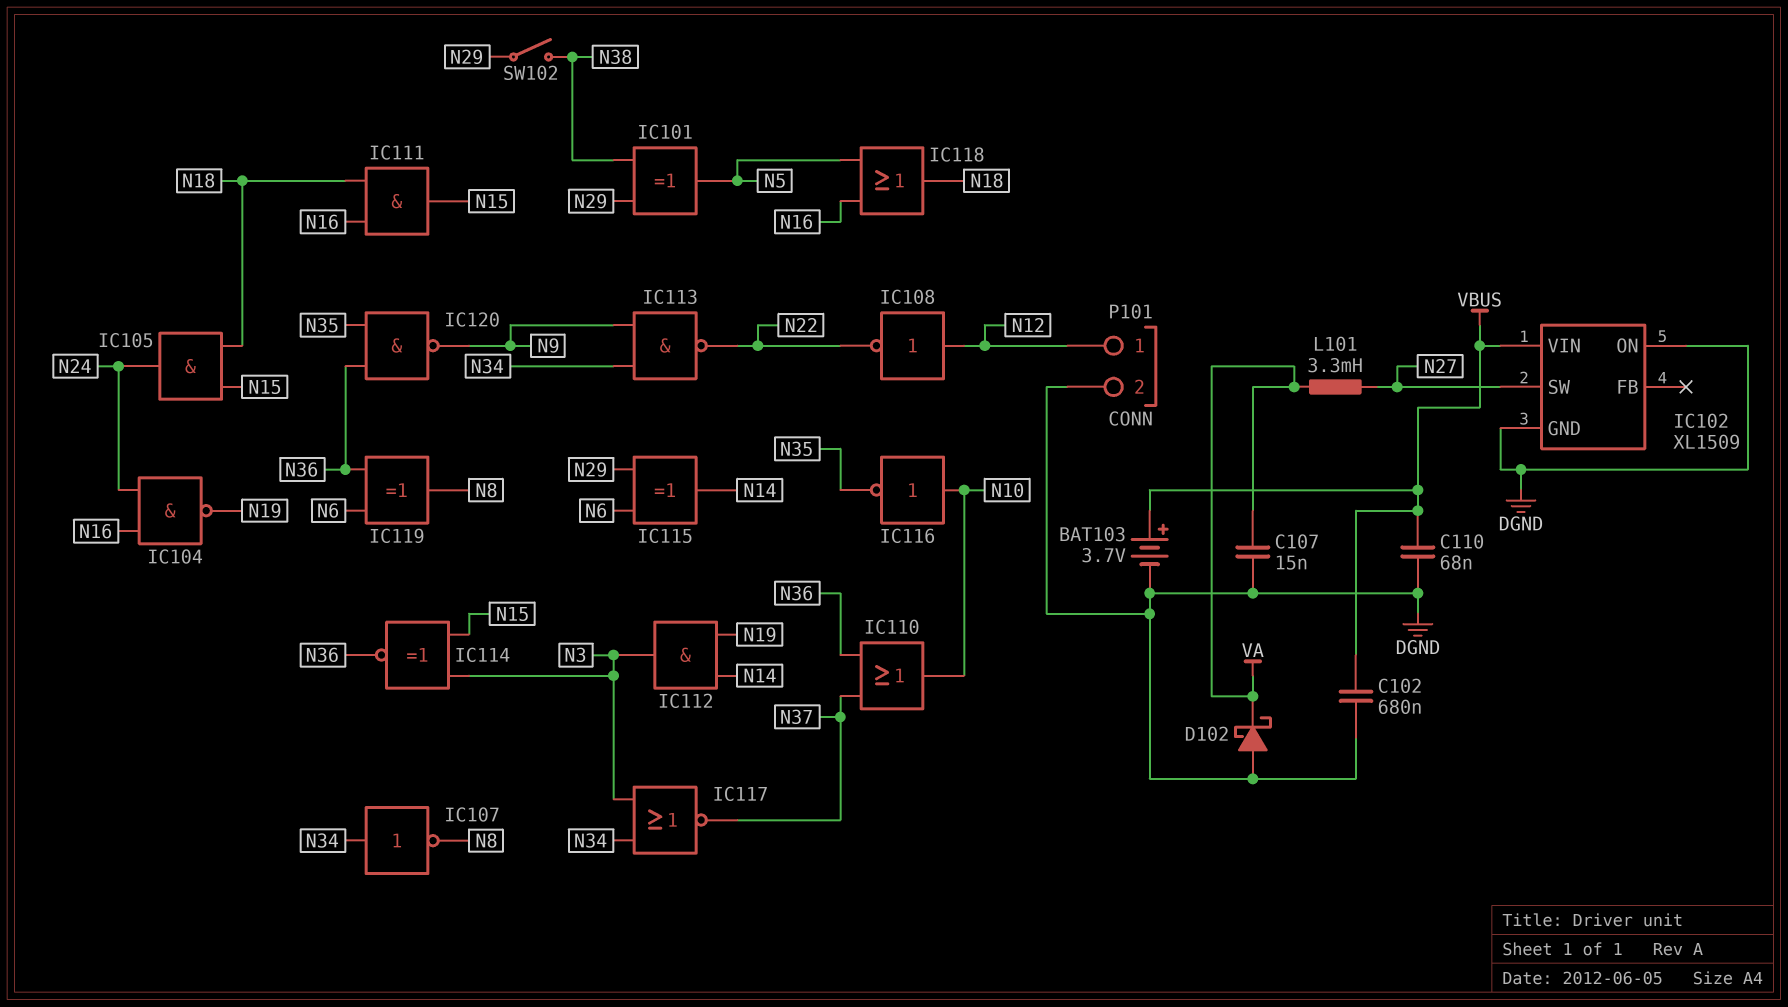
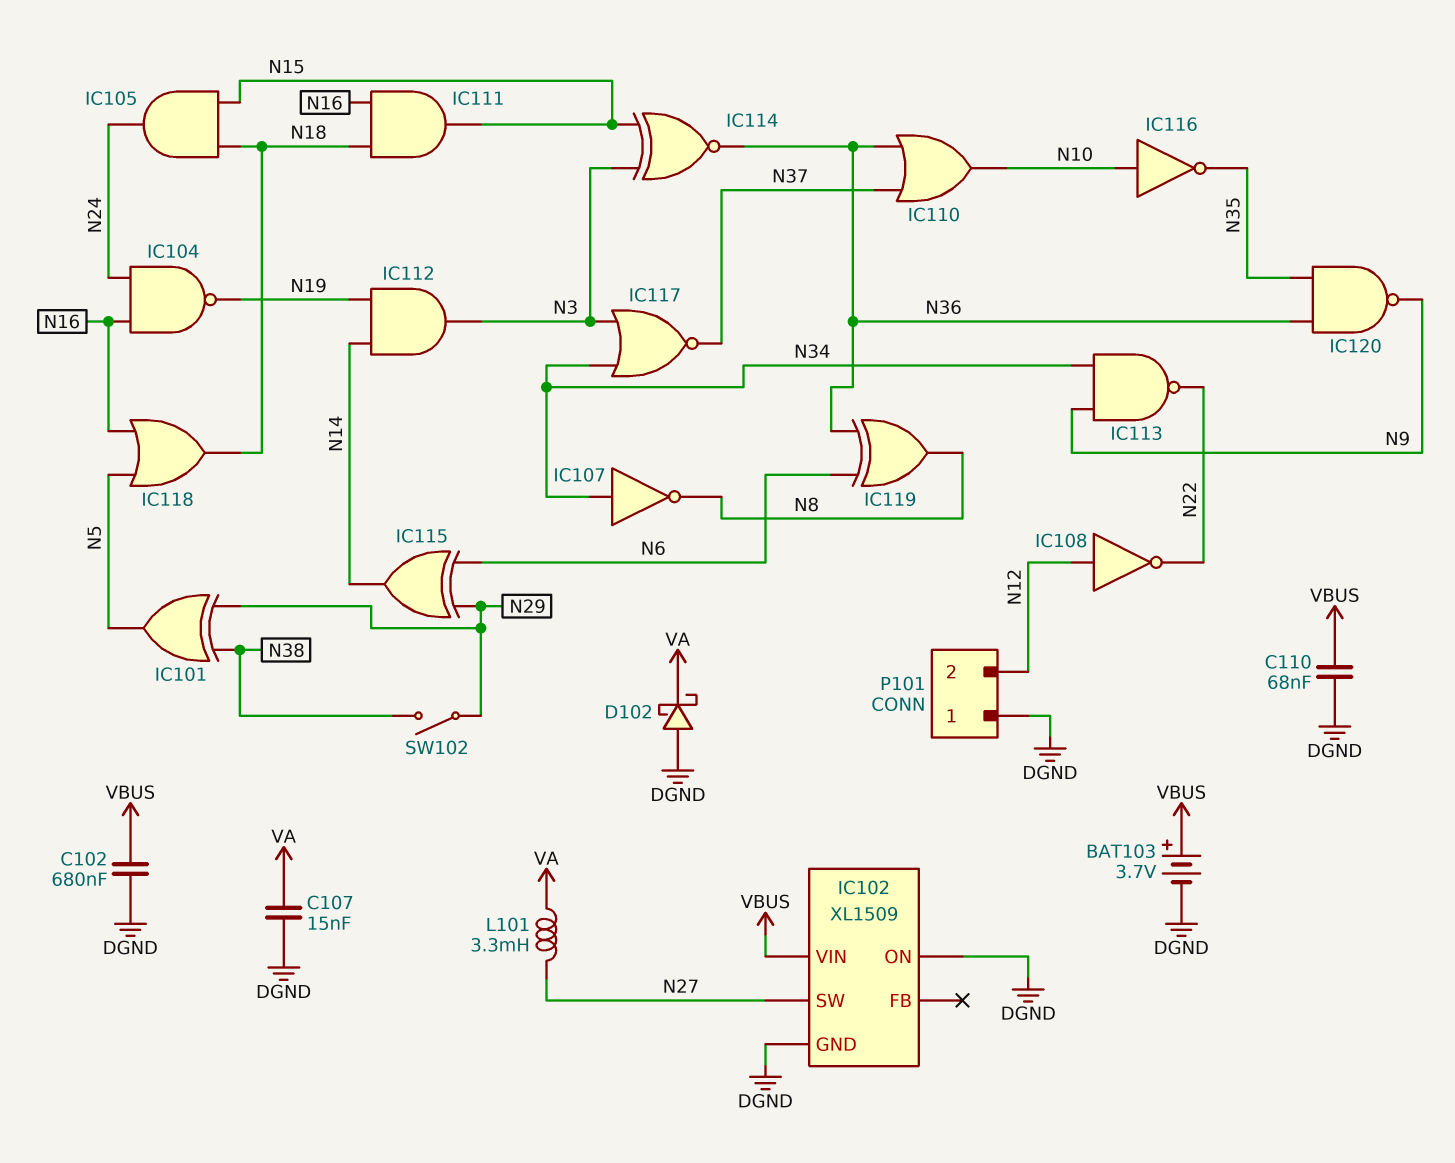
P101 pin 1: N12 -> DGND
P101 pin 2: DGND -> N12

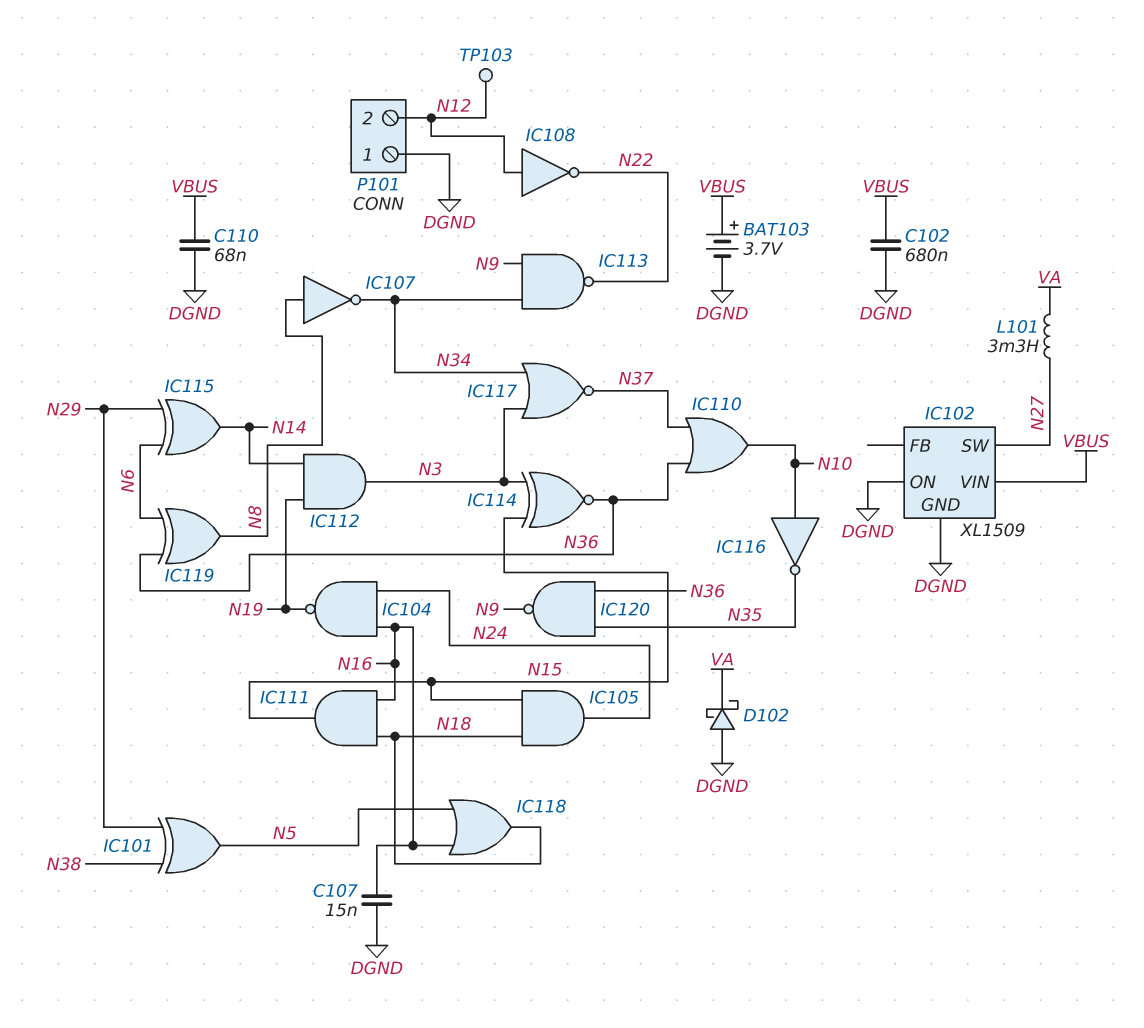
C107: 15nF (DGND, VA) -> 15nF (DGND, N16)
IC107: NOT (in N34, out N8) -> NOT (in N8, out N34)
SW102: switch (N29, N38) -> none
TP103: none -> test point (N12)

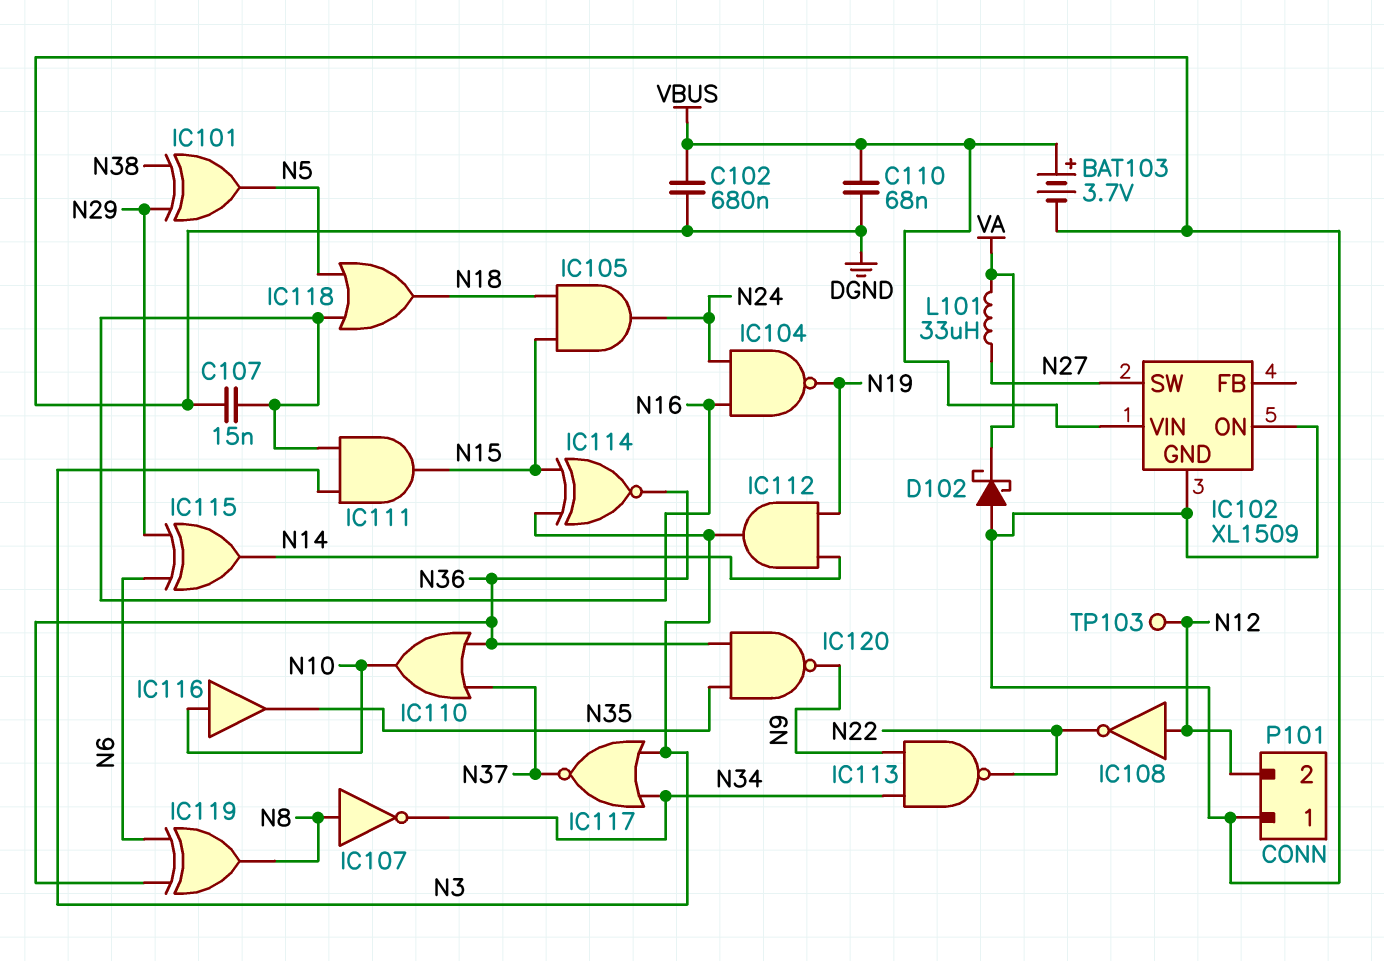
IC111: AND (in N16, in N18, out N15) -> AND (in N3, in N16, out N15)
IC116: NOT (in N10, out N35) -> buffer (in N10, out N35)
L101: 3.3mH (N27, VA) -> 33uH (N27, VA)

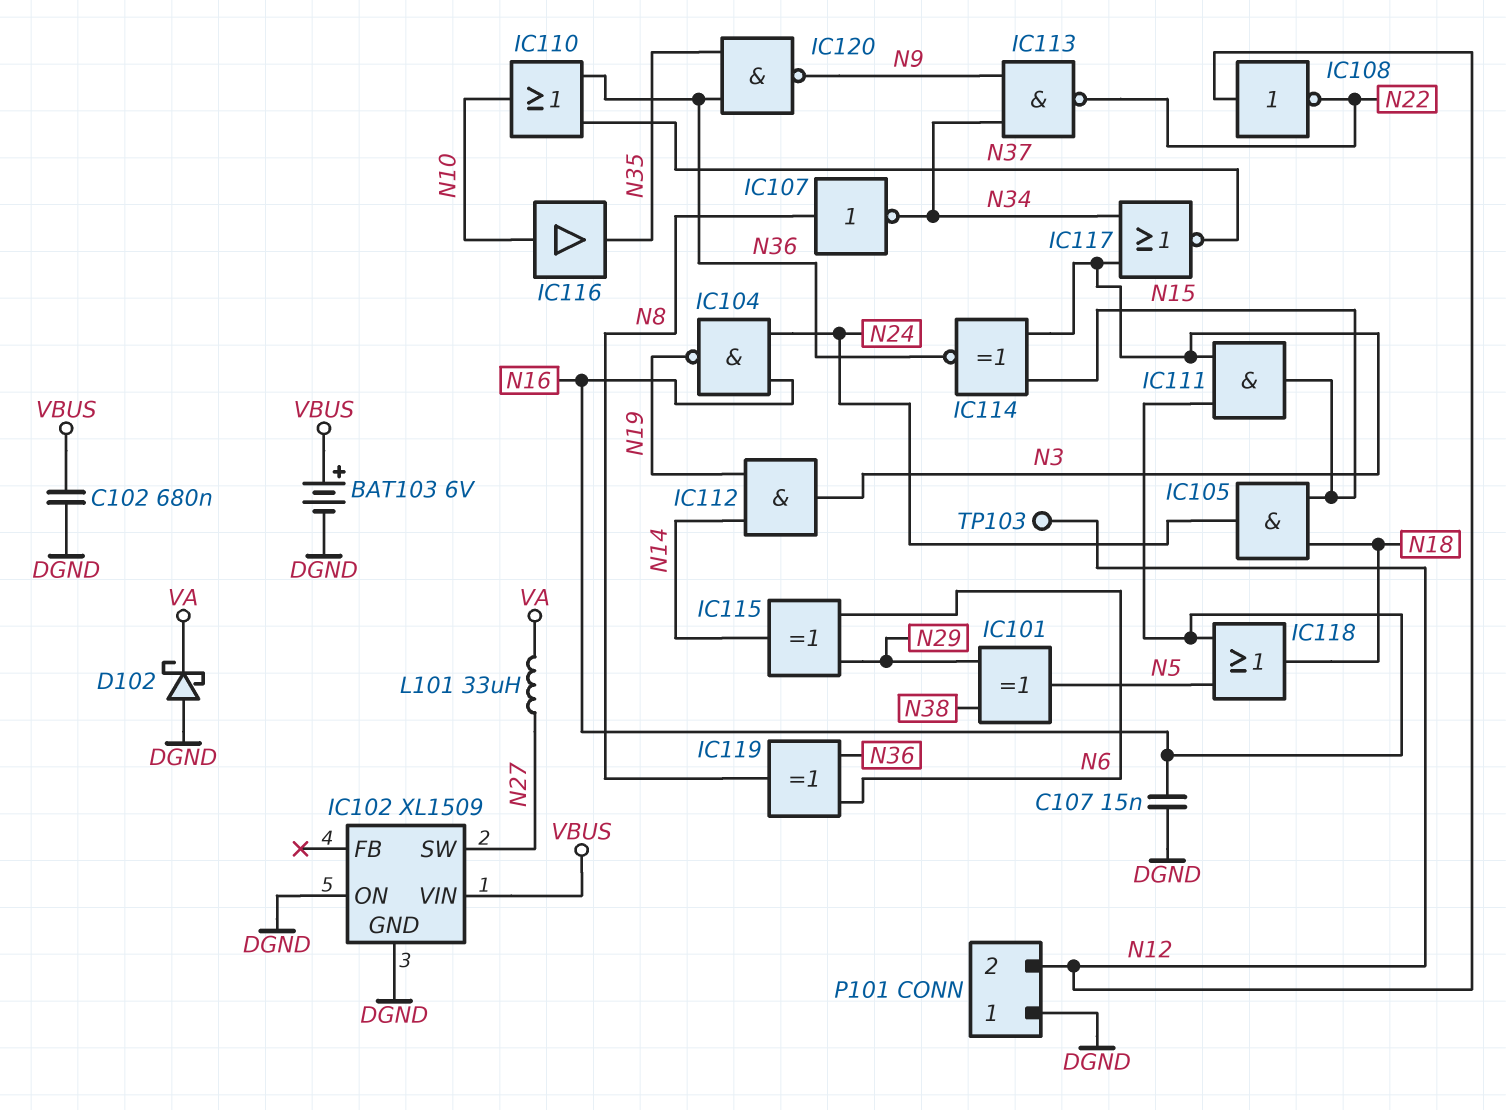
BAT103: 3.7V (plus VBUS, minus DGND) -> 6V (plus VBUS, minus DGND)
C110: 68nF (DGND, VBUS) -> none

